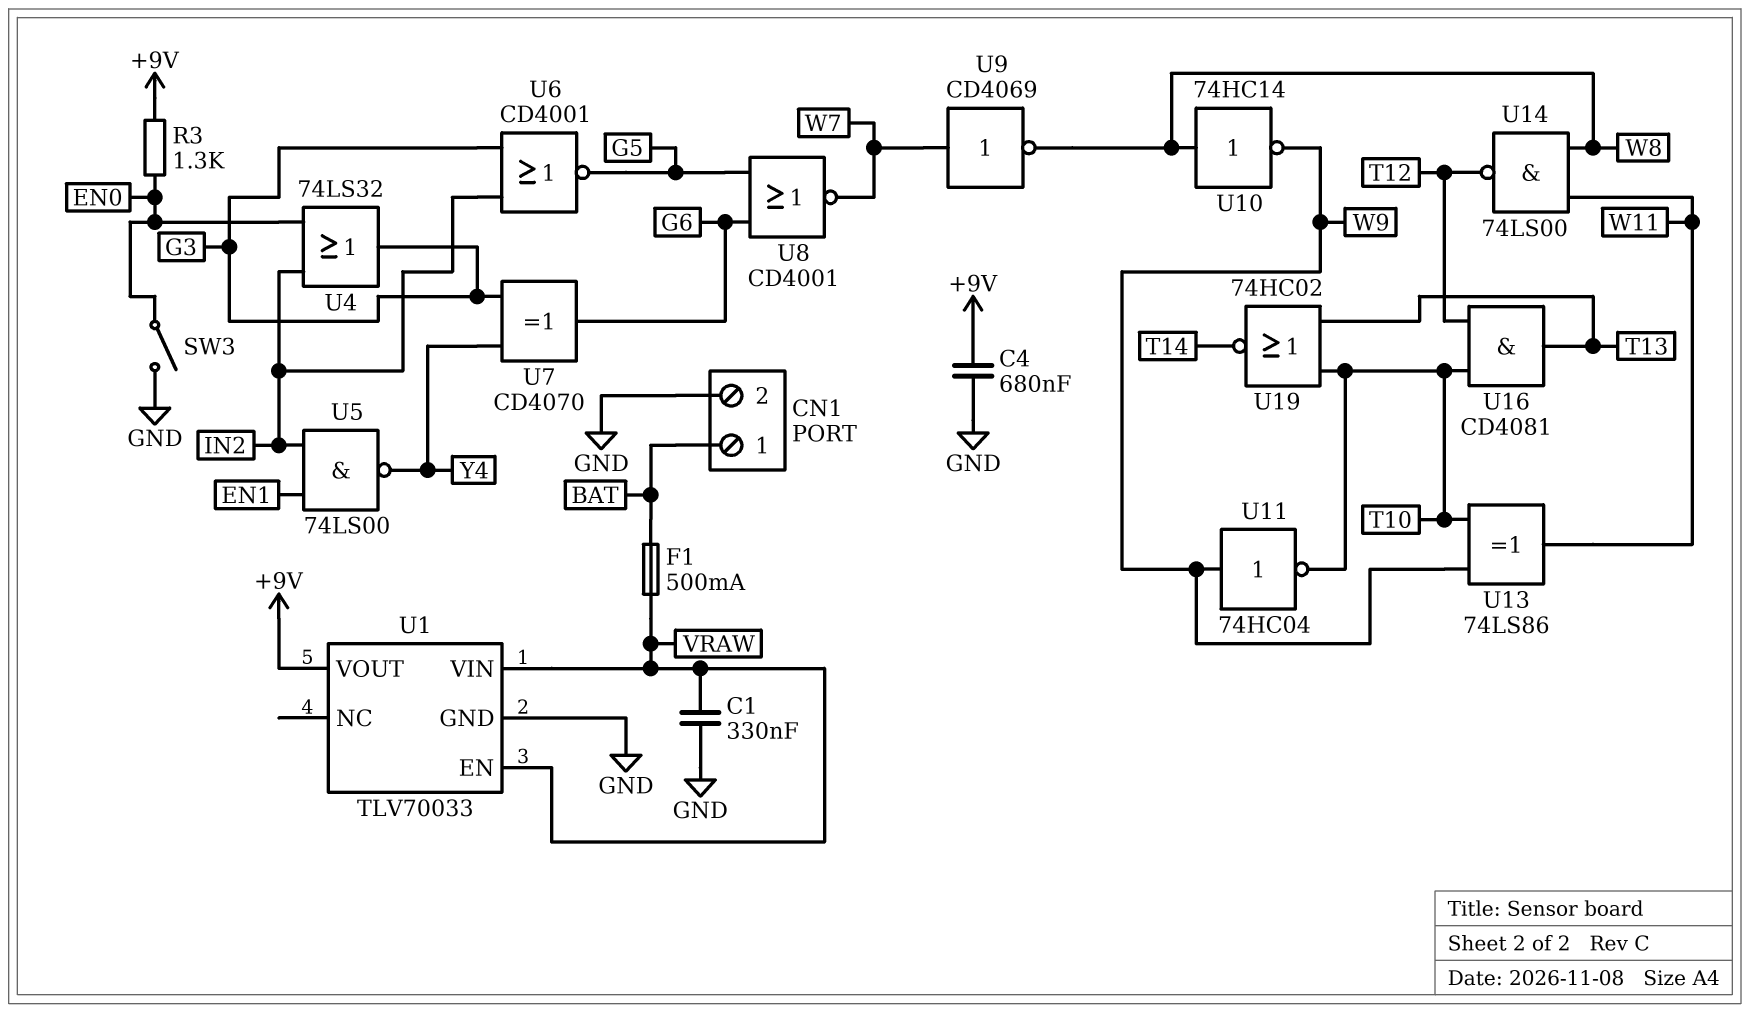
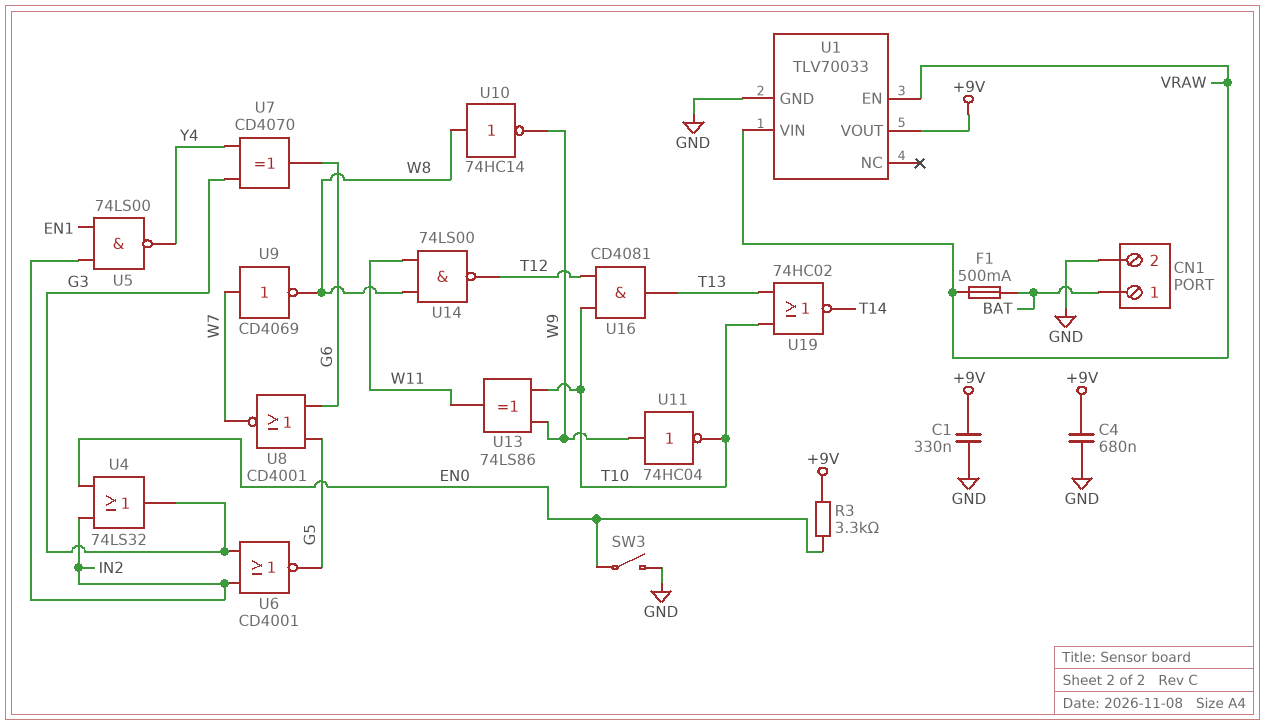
C1: 330nF (GND, VRAW) -> 330nF (+9V, GND)
R3: 1.3k (+9V, EN0) -> 3.3k (+9V, EN0)

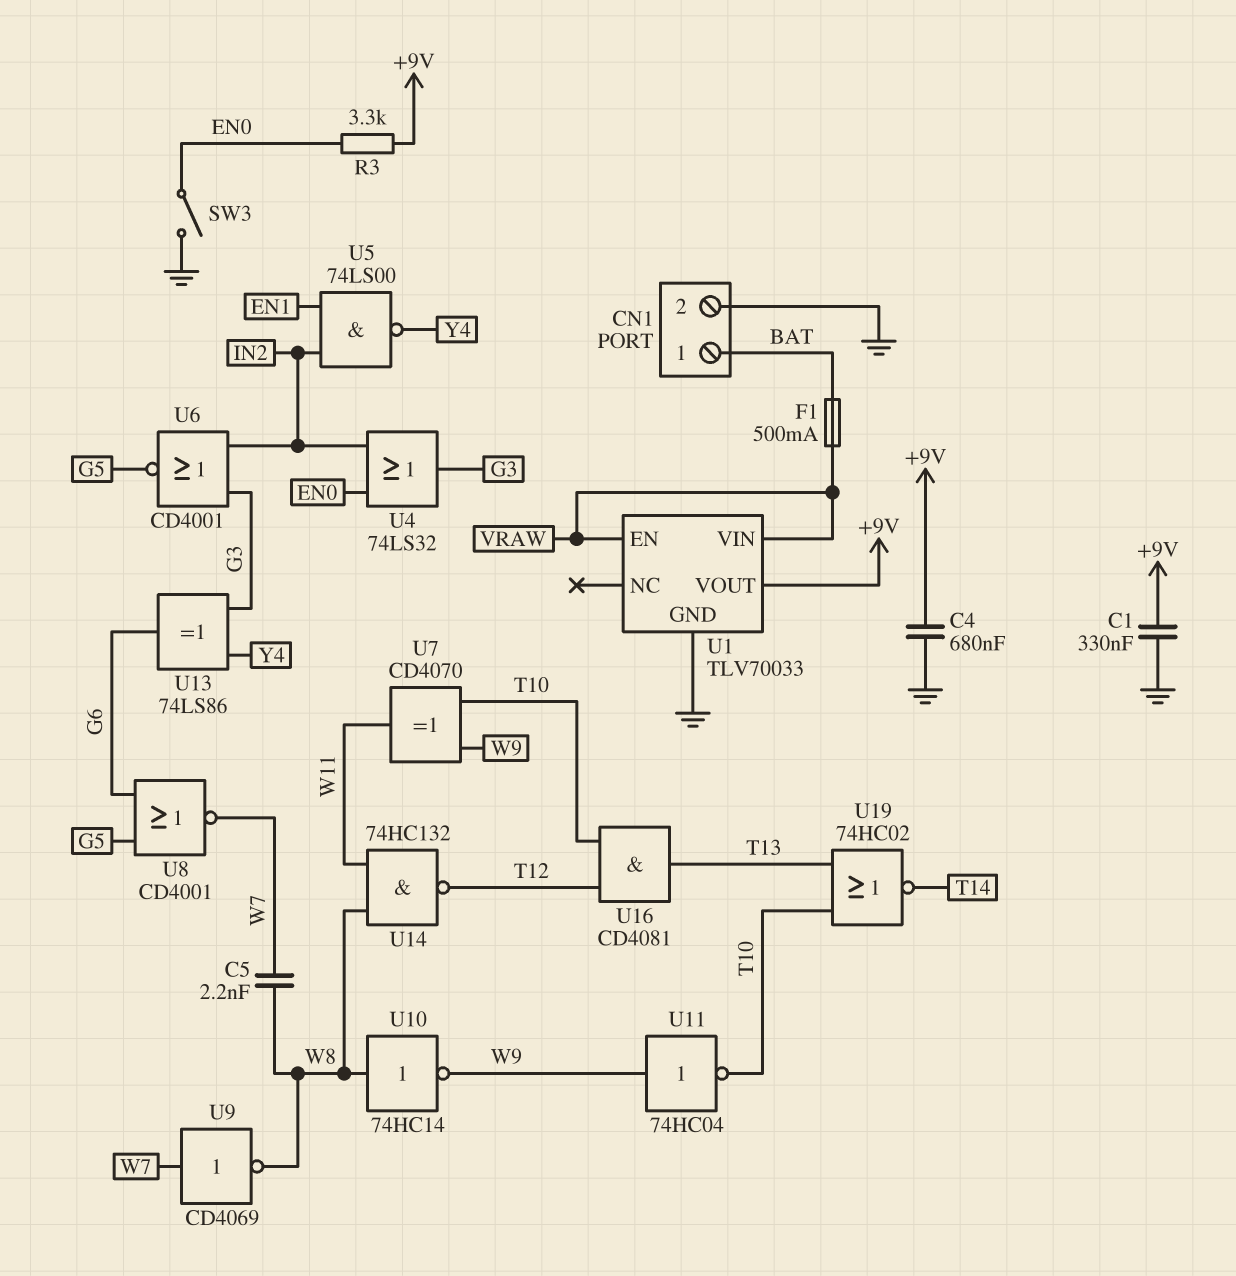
C5: none -> 2.2nF (W7, W8)
U7: XOR CD4070 (in G3, in Y4, out G6) -> XOR CD4070 (in T10, in W9, out W11)
U13: XOR 74LS86 (in T10, in W9, out W11) -> XOR 74LS86 (in G3, in Y4, out G6)
U14: NAND 74LS00 (in W8, in W11, out T12) -> NAND 74HC132 (in W8, in W11, out T12)

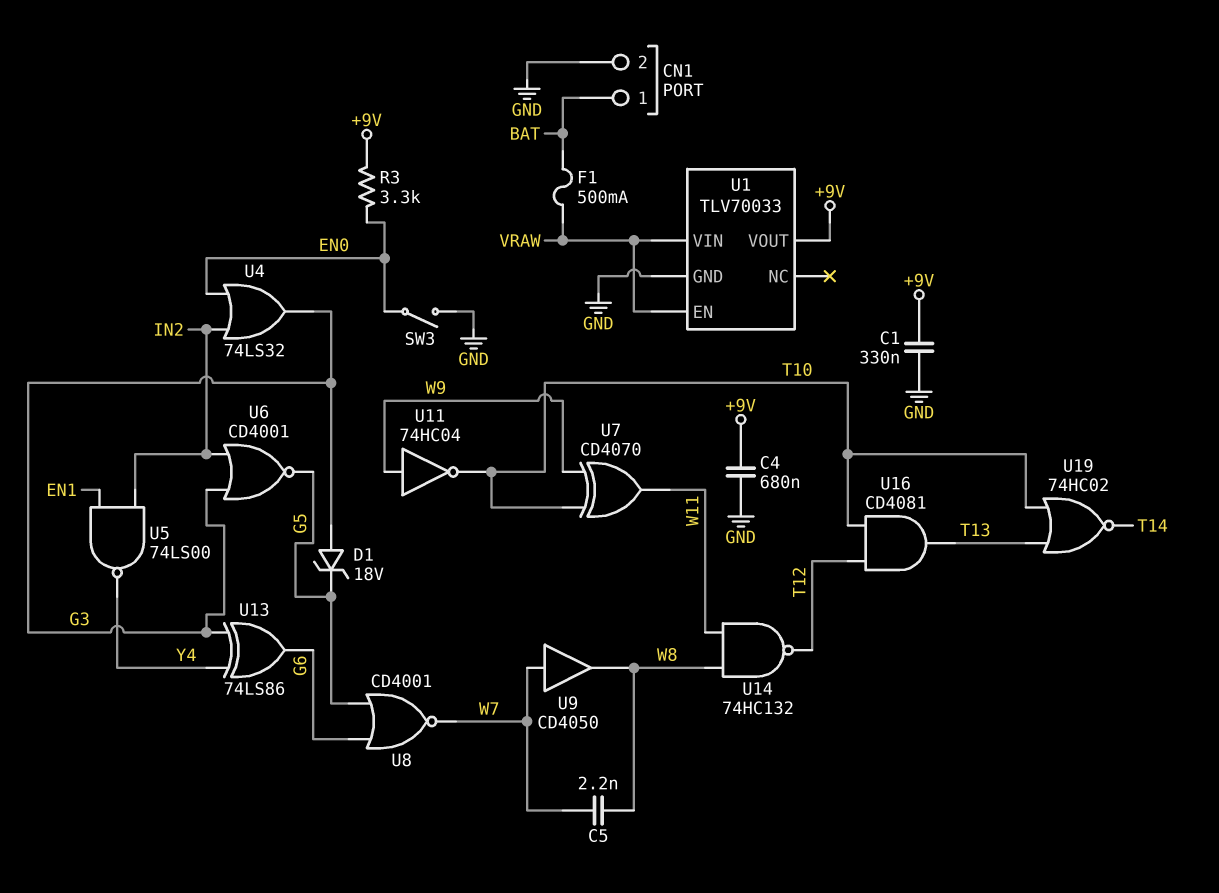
D1: none -> zener 18V (A G3, K G5)
U9: NOT CD4069 (in W7, out W8) -> buffer CD4050 (in W7, out W8)
U10: NOT 74HC14 (in W8, out W9) -> none

